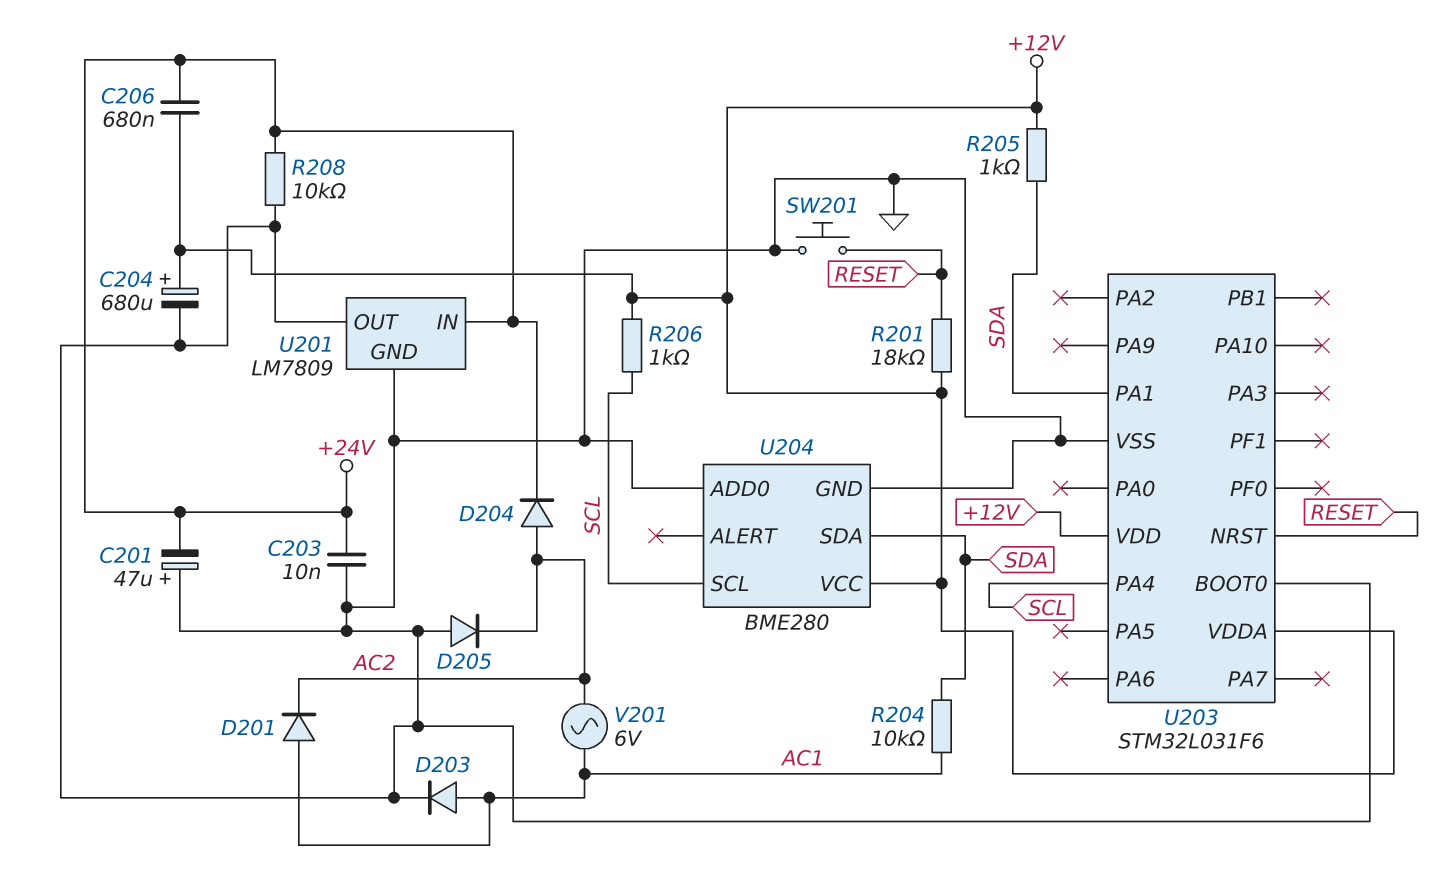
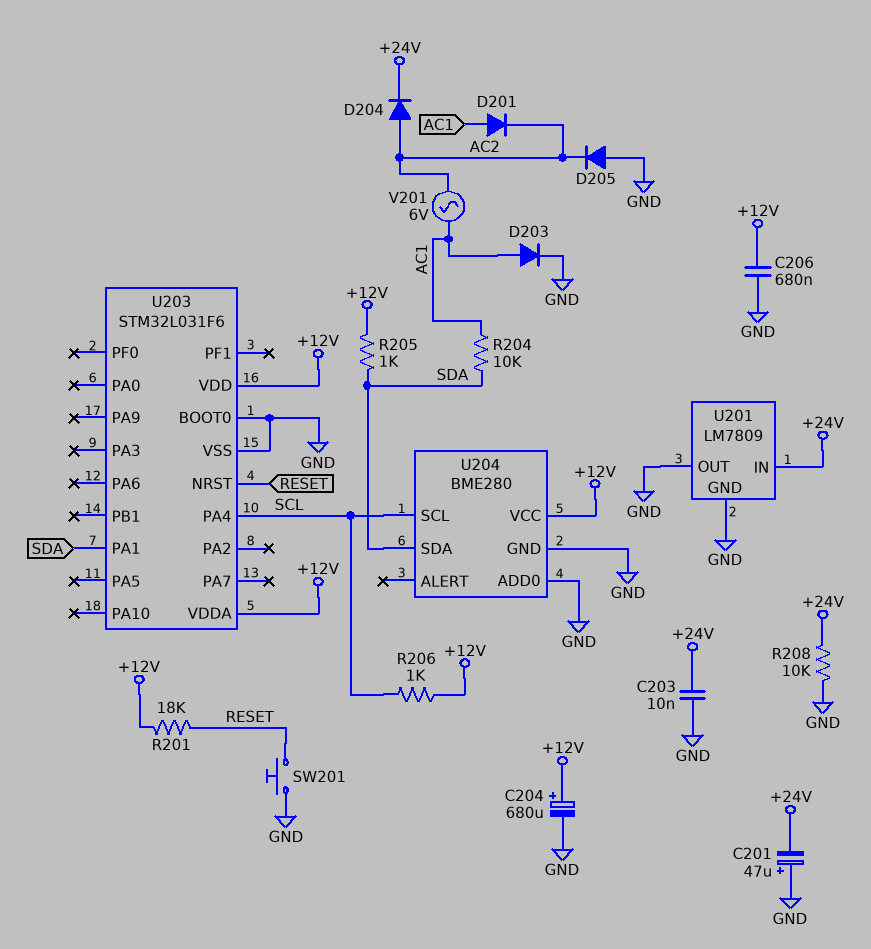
C206: 680nF (+12V, +24V) -> 680nF (+12V, GND)

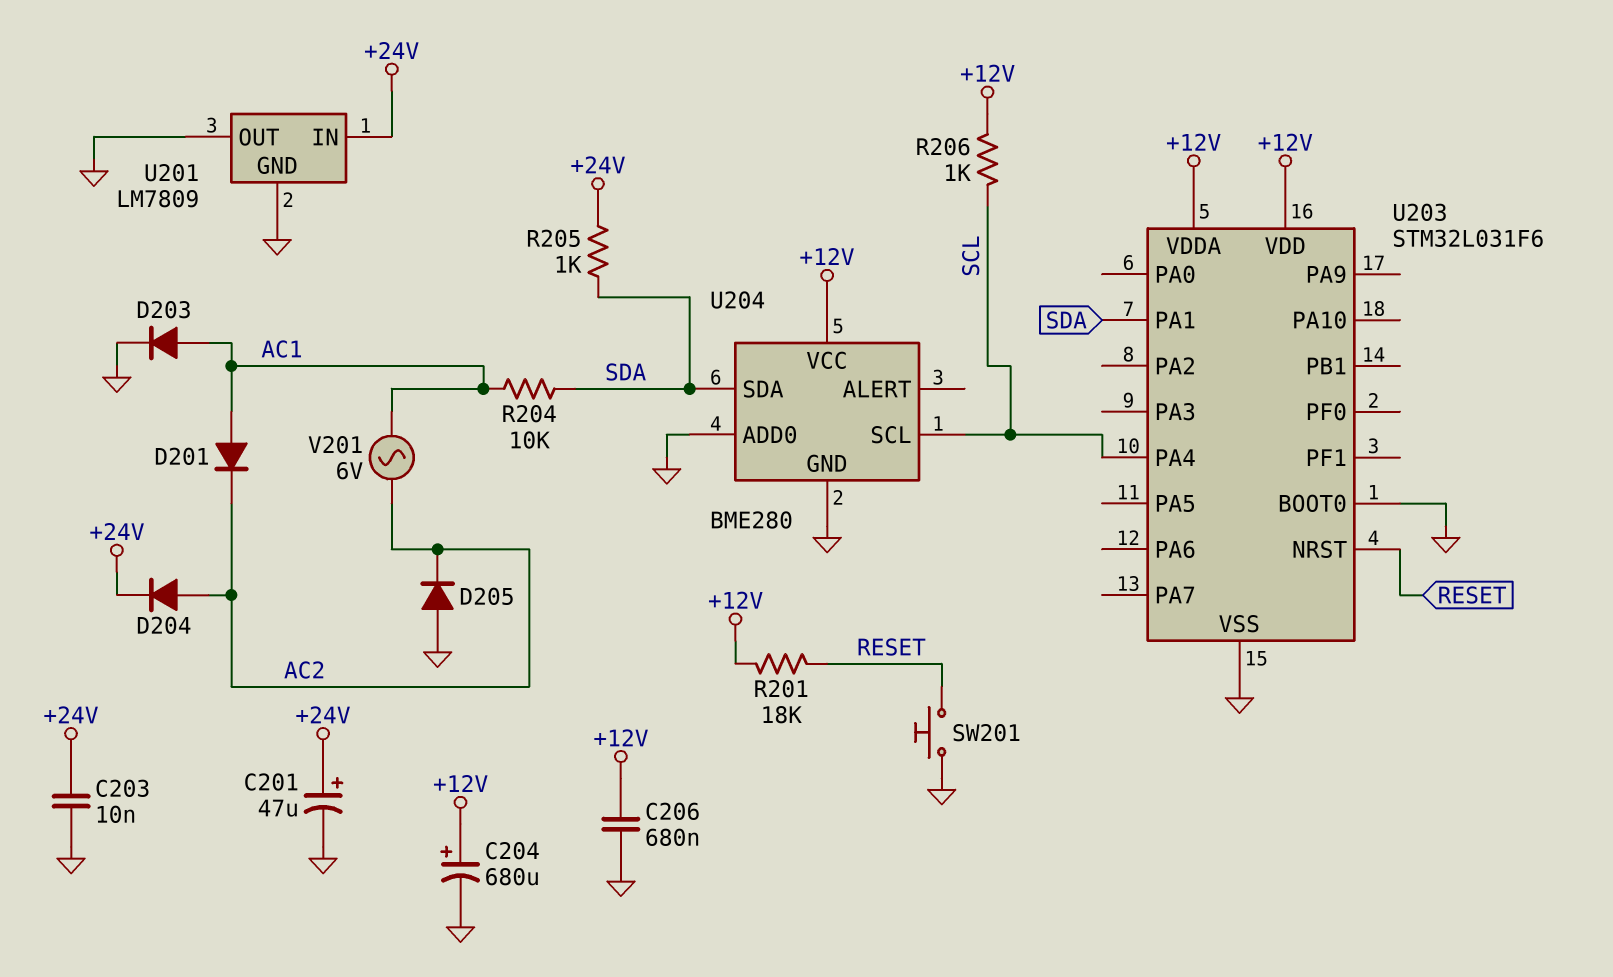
C201: 47uF (plus GND, minus +24V) -> 47uF (plus +24V, minus GND)
R205: 1k (+12V, SDA) -> 1k (+24V, SDA)
R208: 10k (+24V, GND) -> none

